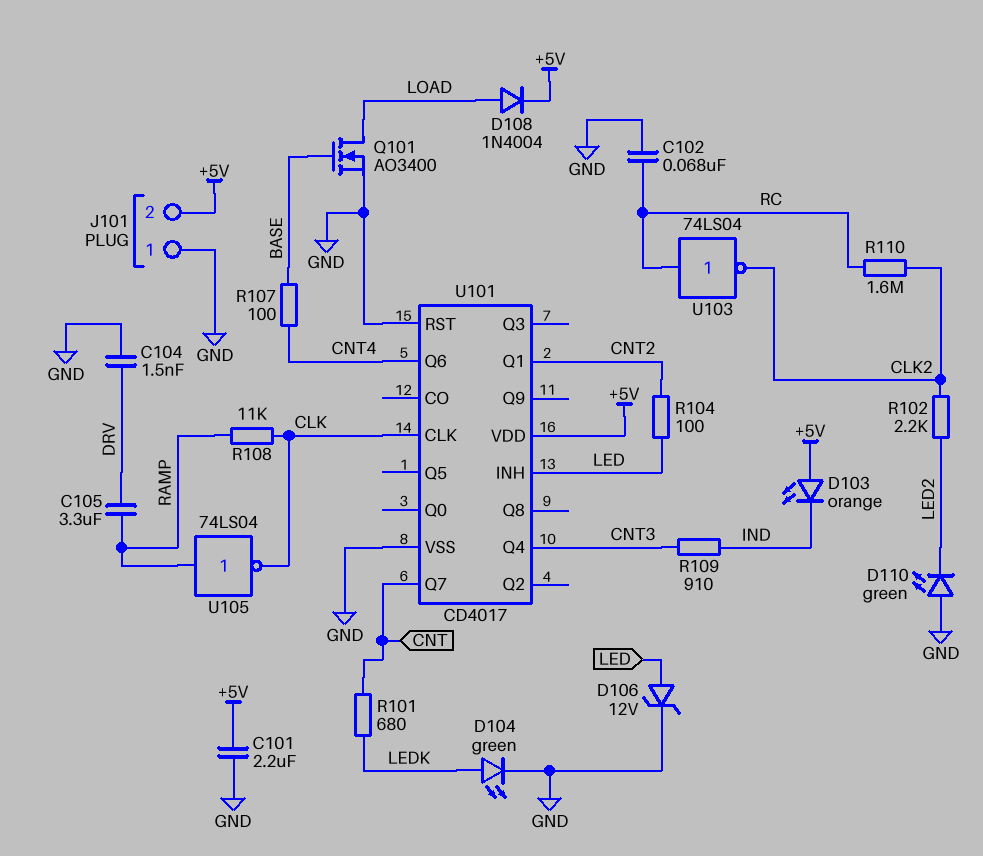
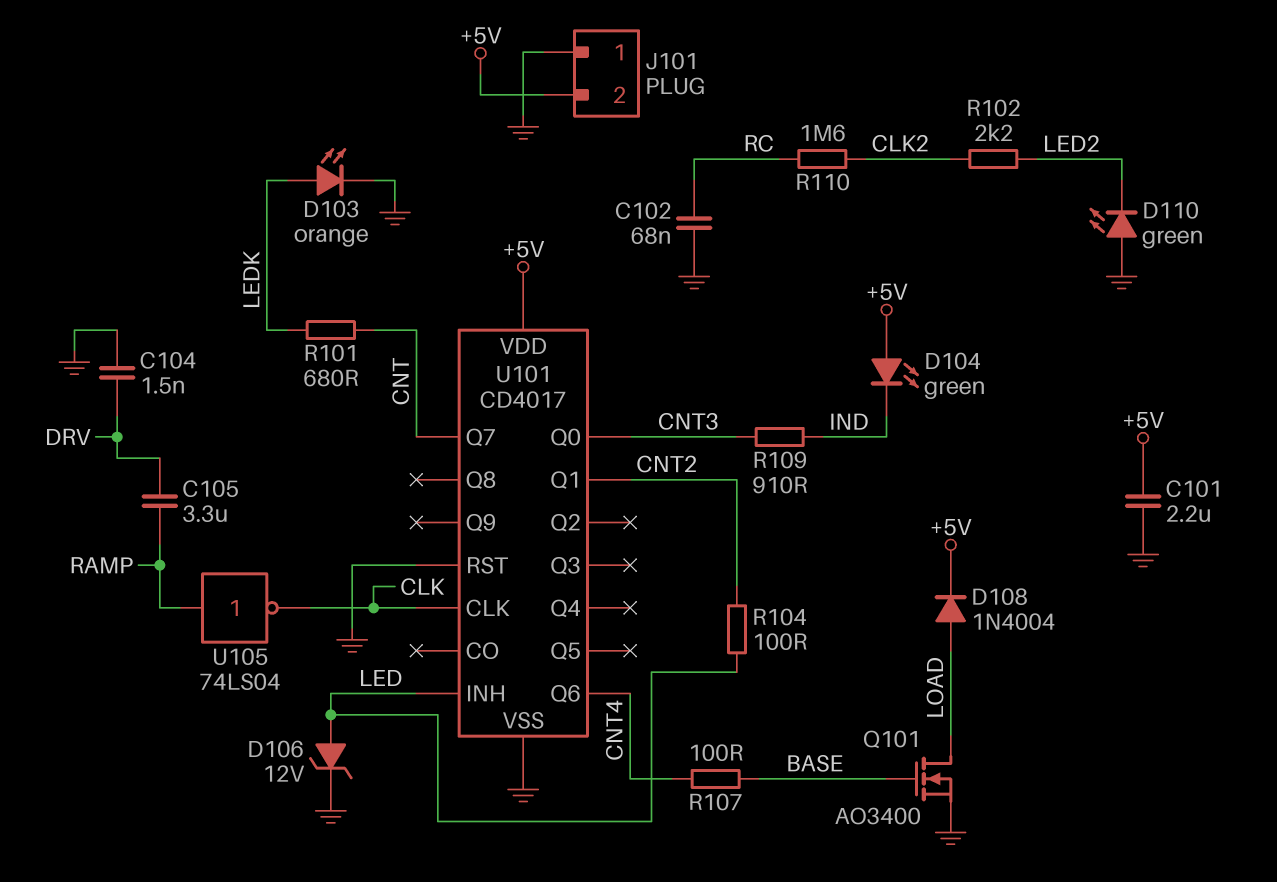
D103: LED orange (A +5V, K IND) -> LED orange (A LEDK, K GND)
D104: LED green (A LEDK, K GND) -> LED green (A +5V, K IND)
R108: 11k (CLK, RAMP) -> none
U101 pin Q0: none -> CNT3
U101 pin Q4: CNT3 -> none
U103: NOT 74LS04 (in RC, out CLK2) -> none

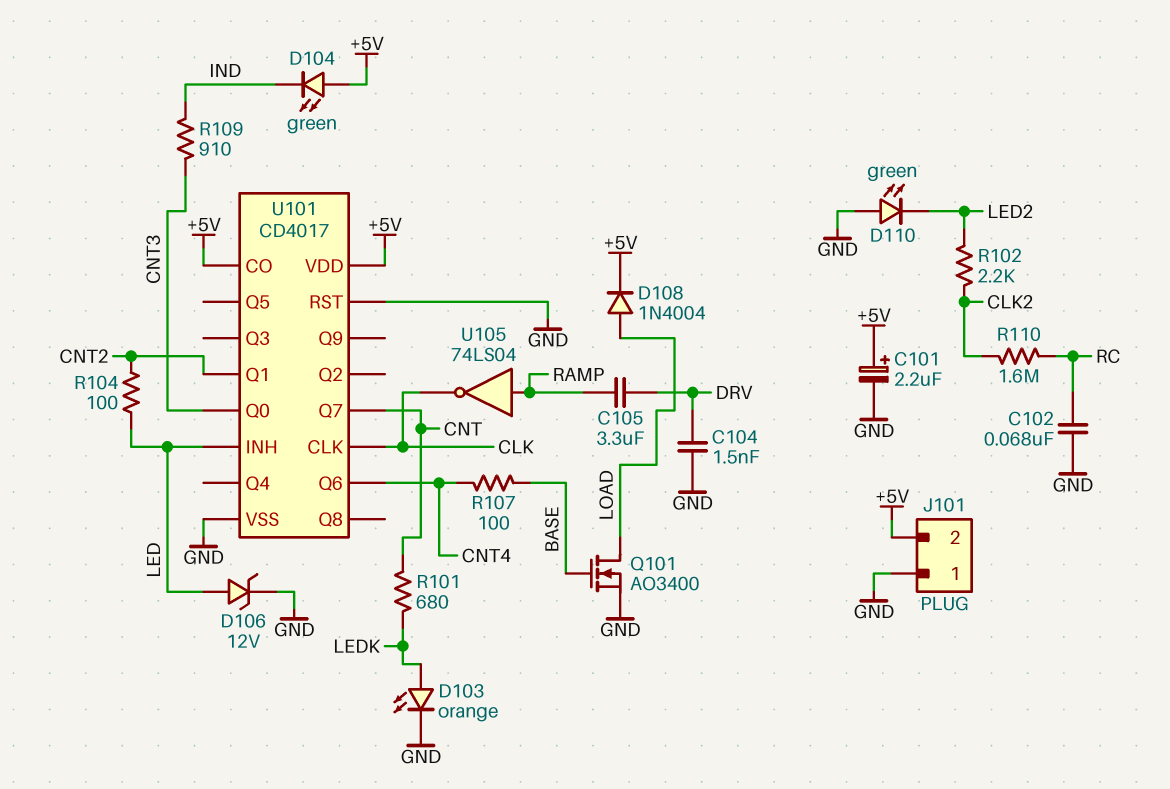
C101: 2.2uF (+5V, GND) -> 2.2uF (plus +5V, minus GND)
U101 pin CO: none -> +5V

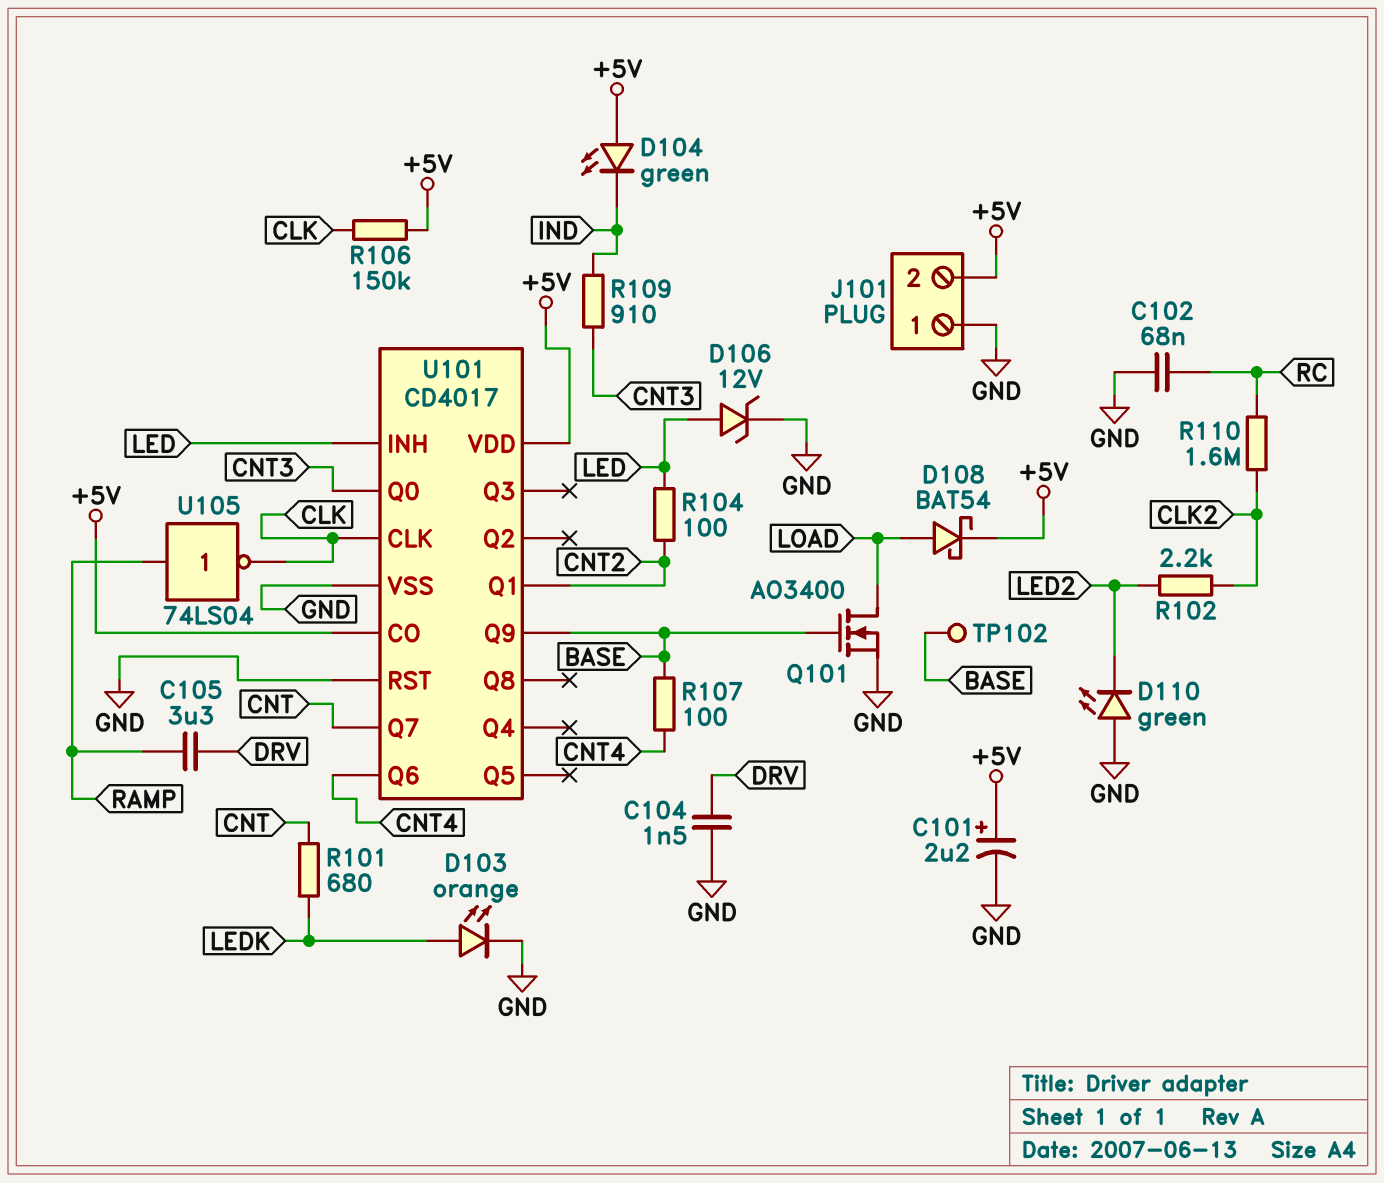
D108: diode 1N4004 (A LOAD, K +5V) -> schottky BAT54 (A LOAD, K +5V)
R106: none -> 150k (+5V, CLK)
TP102: none -> test point (BASE)
U101 pin Q9: none -> BASE

